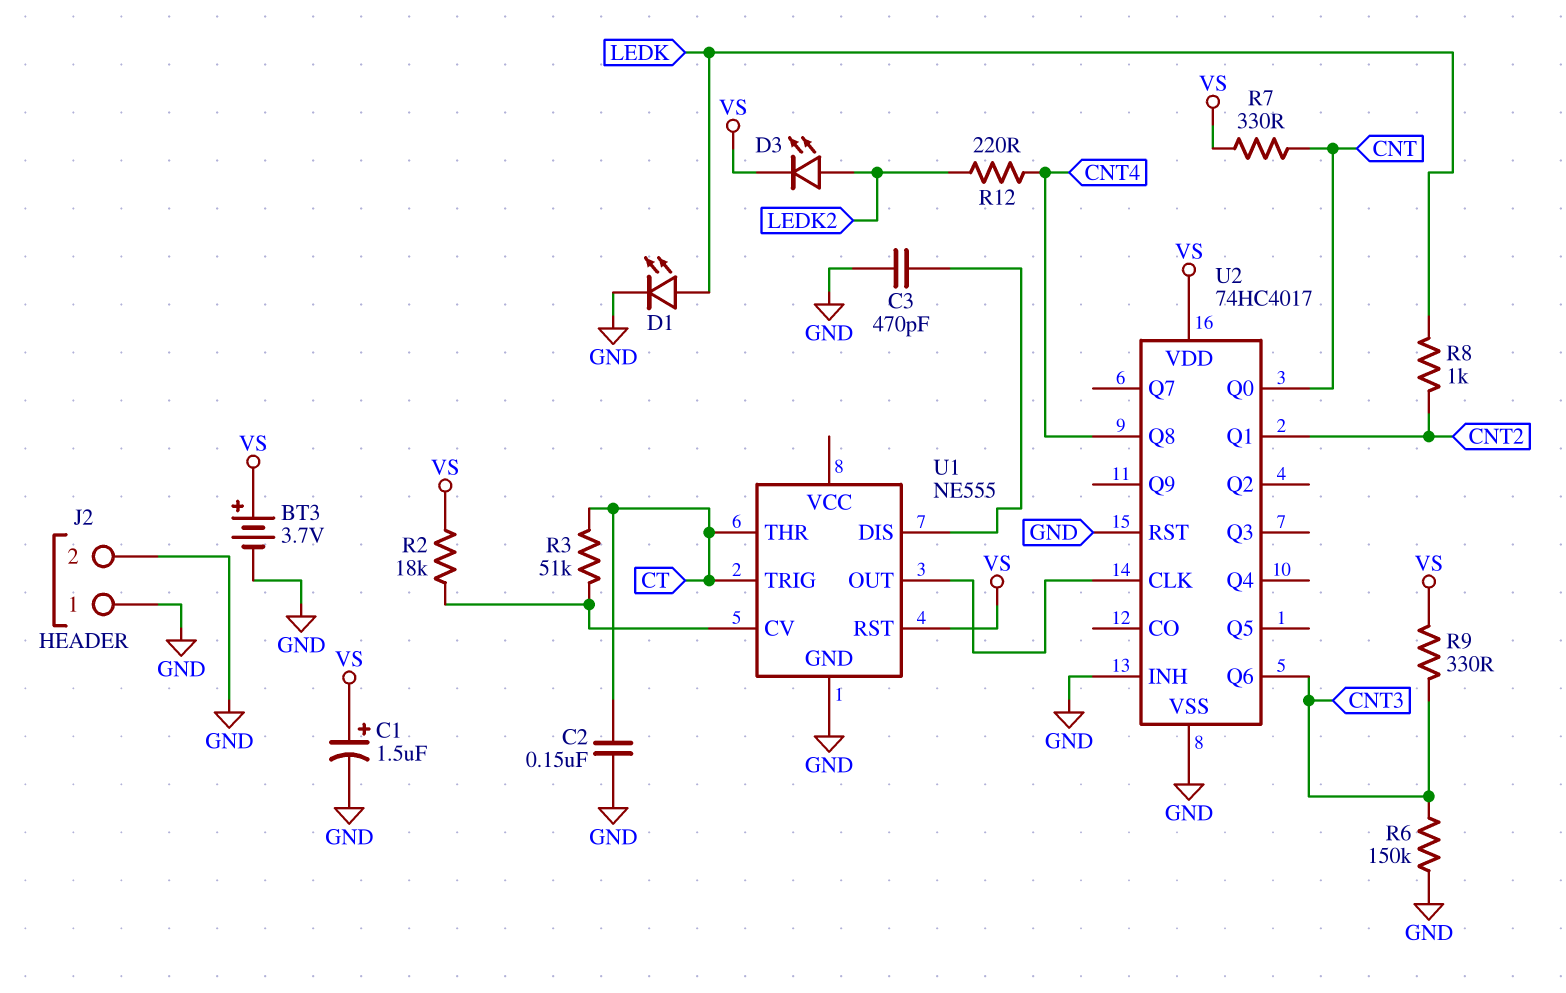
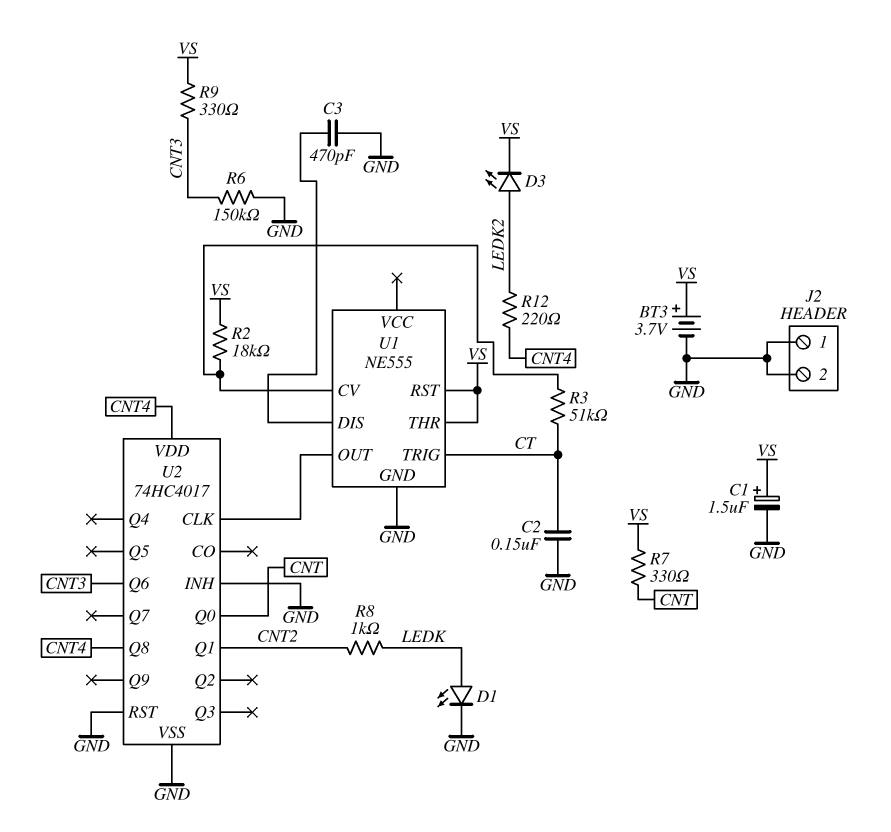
U1 pin THR: CT -> VS
U2 pin VDD: VS -> CNT4

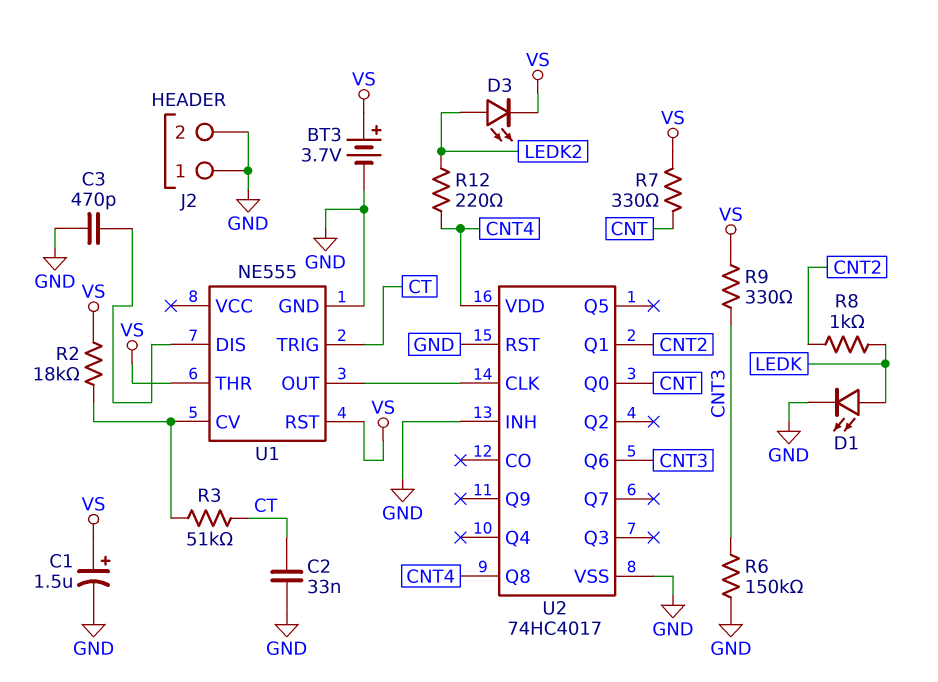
C2: 150nF (CT, GND) -> 33nF (CT, GND)

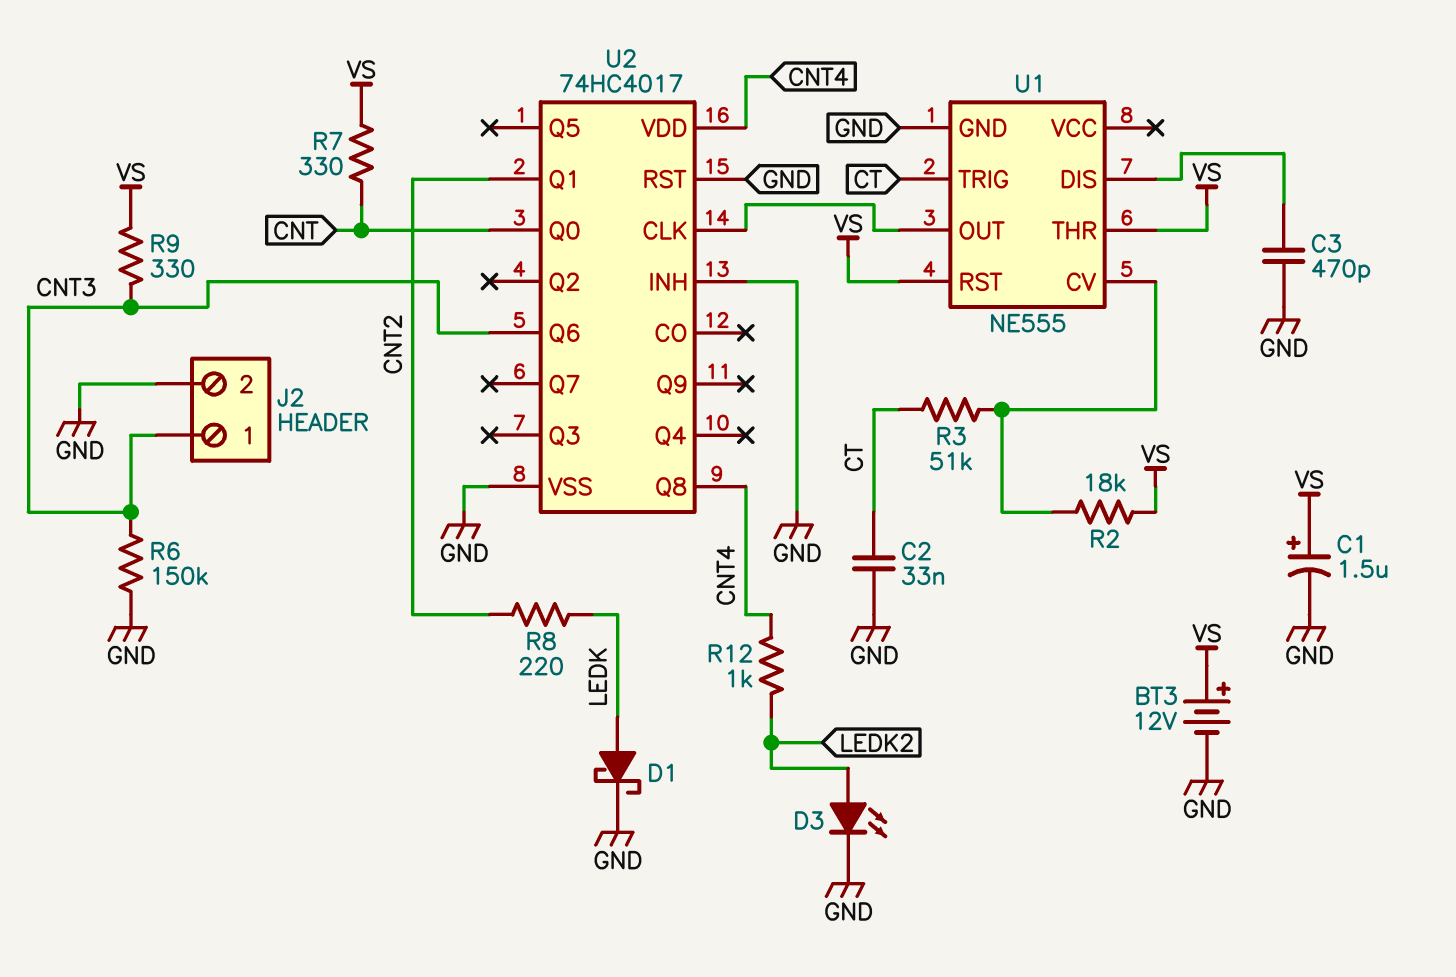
BT3: 3.7V (plus VS, minus GND) -> 12V (plus VS, minus GND)
D1: LED (A LEDK, K GND) -> schottky (A LEDK, K GND)
D3: LED (A LEDK2, K VS) -> LED (A LEDK2, K GND)
J2 pin 1: GND -> CNT3
R8: 1k (CNT2, LEDK) -> 220 (CNT2, LEDK)
R12: 220 (CNT4, LEDK2) -> 1k (CNT4, LEDK2)

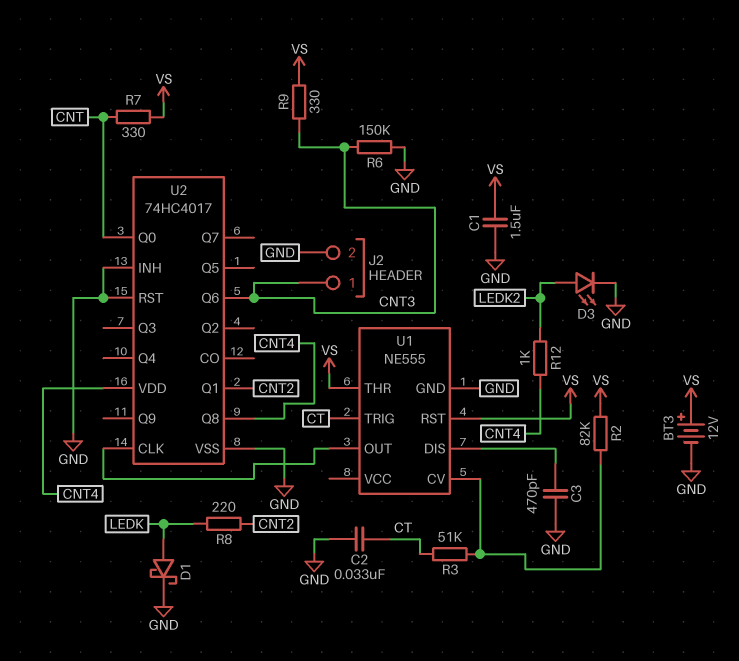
C1: 1.5uF (plus VS, minus GND) -> 1.5uF (GND, VS)
R2: 18k (U1/CV, VS) -> 82k (U1/CV, VS)

